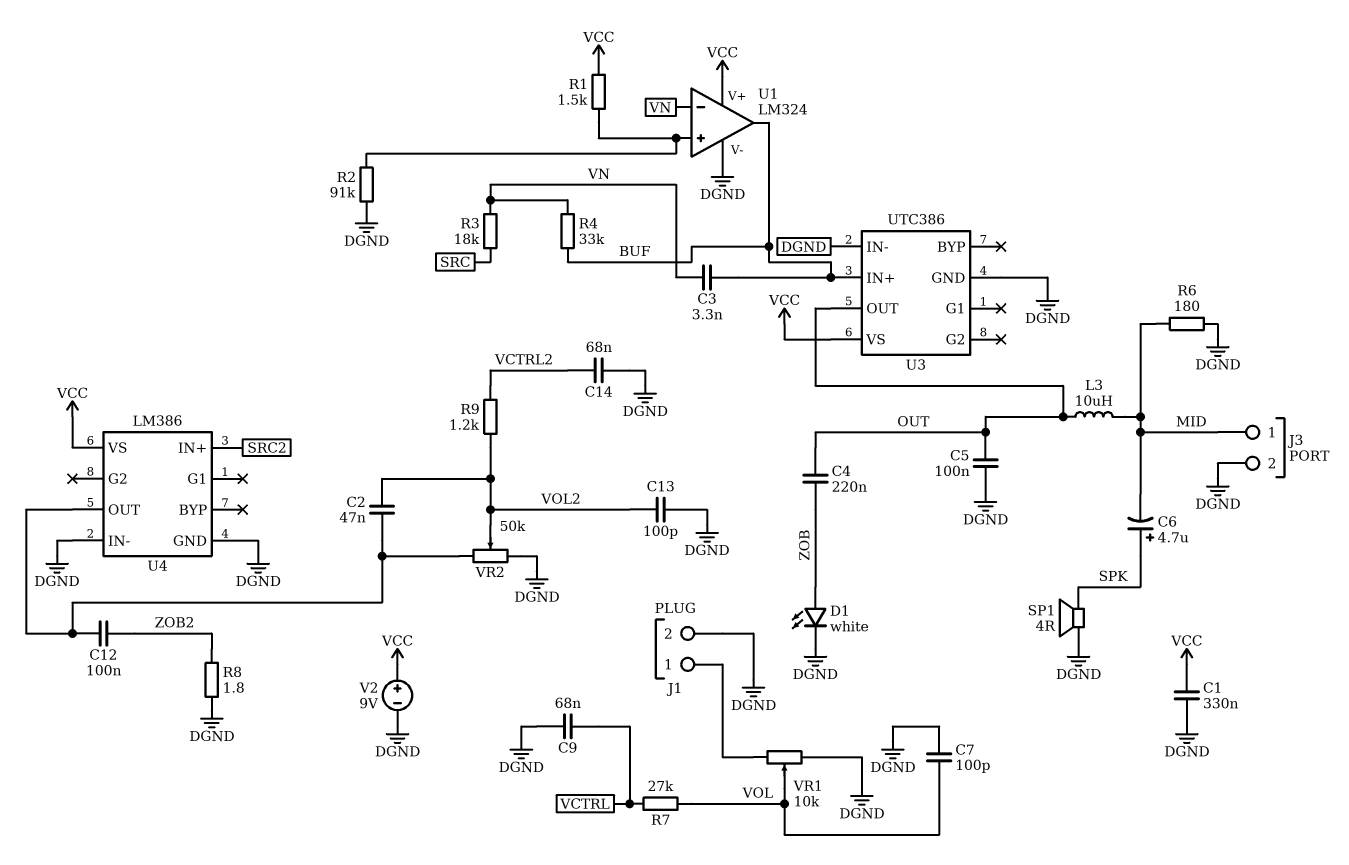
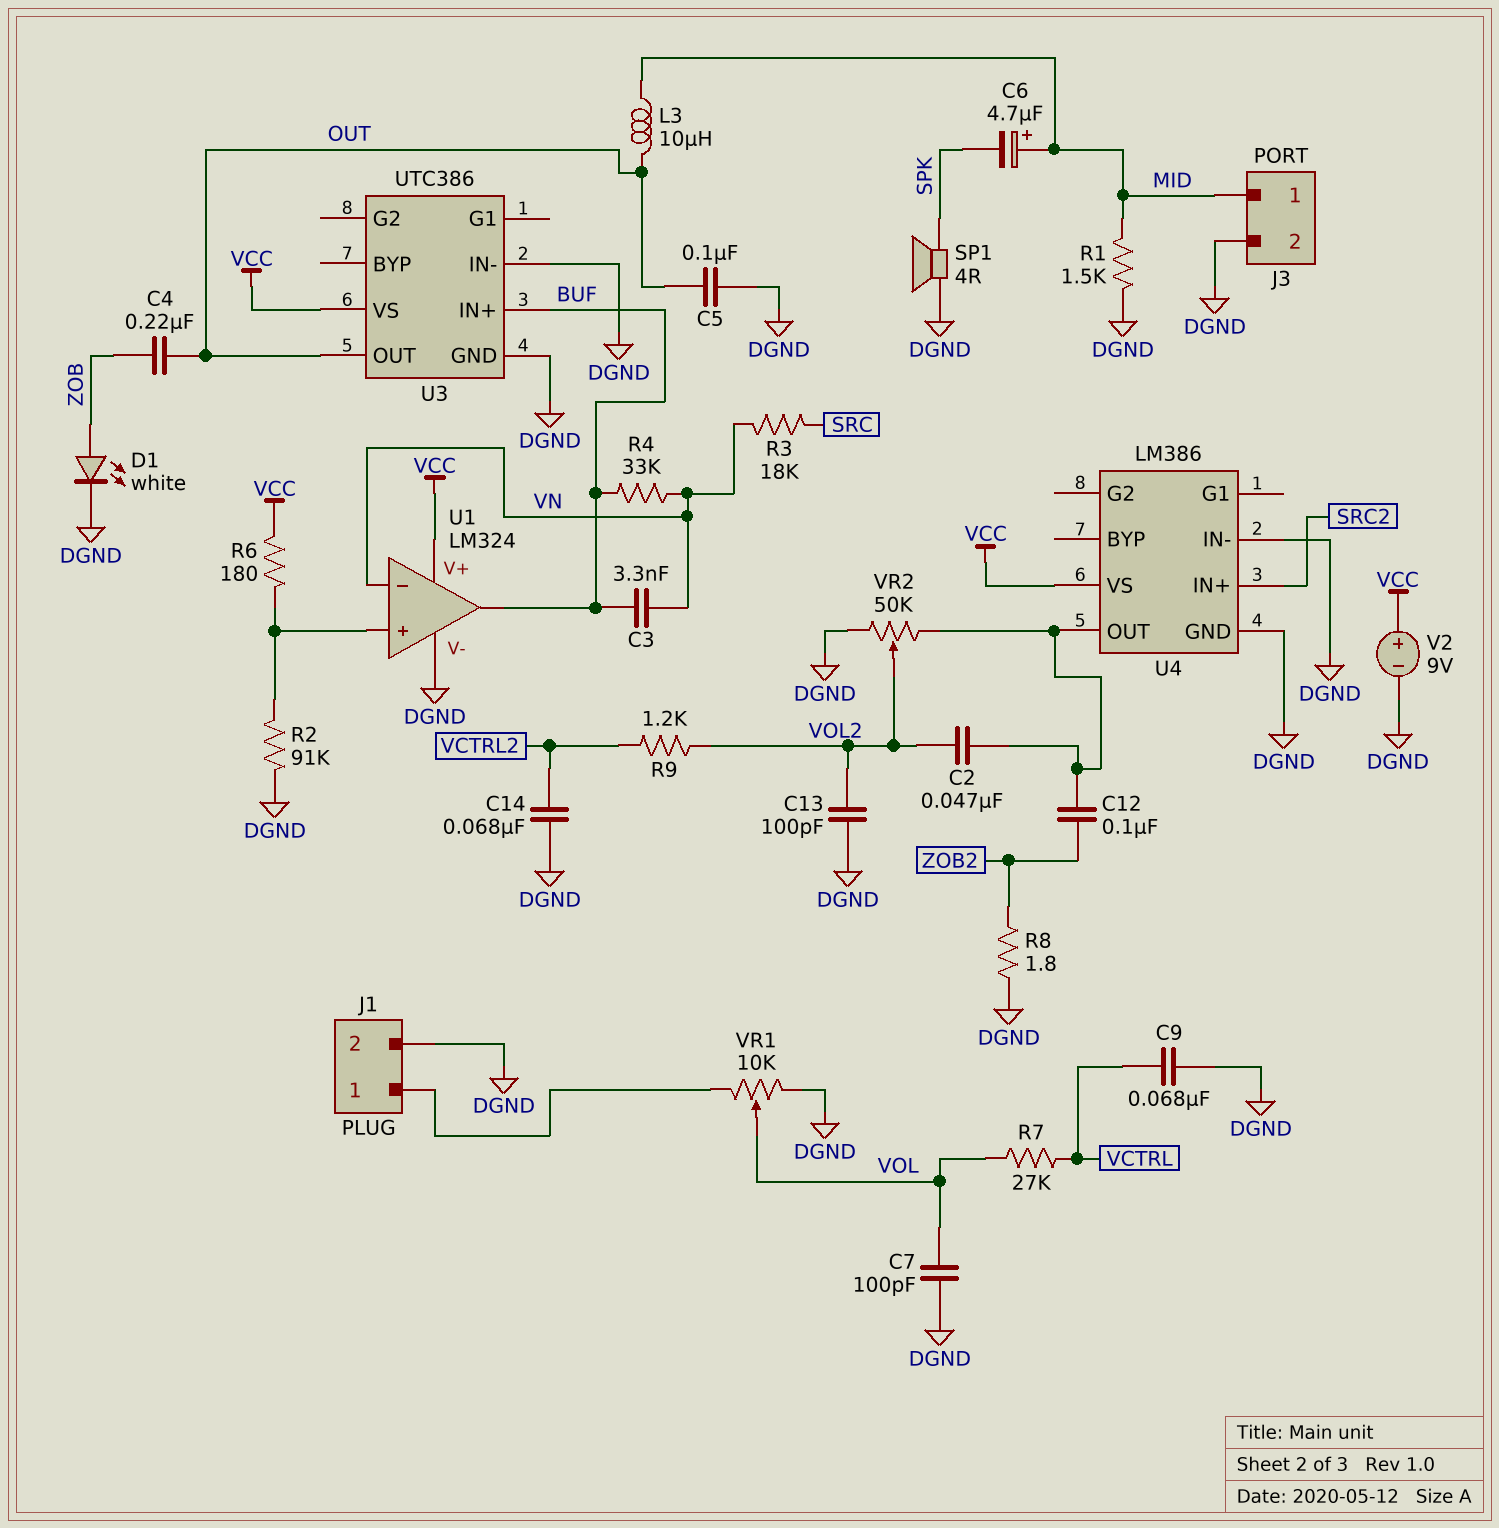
C1: 330nF (DGND, VCC) -> none
C6: 4.7uF (plus SPK, minus MID) -> 4.7uF (plus MID, minus SPK)
R1: 1.5k (U1/in+, VCC) -> 1.5k (DGND, MID)
R6: 180 (DGND, MID) -> 180 (U1/in+, VCC)

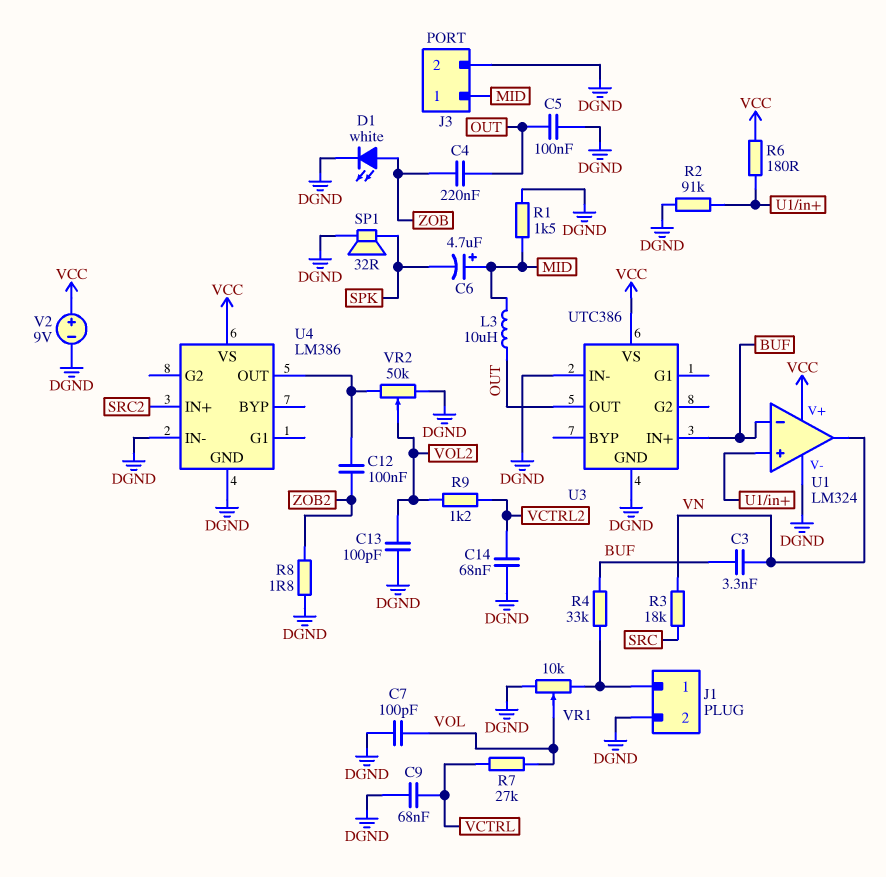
C2: 47nF (U4/OUT, VOL2) -> none
R4: 33k (BUF, VN) -> 33k (BUF, J1/1)
SP1: speaker 4R (DGND, SPK) -> speaker 32R (DGND, SPK)
U1 pin in-: VN -> BUF
U1 pin out: BUF -> VN

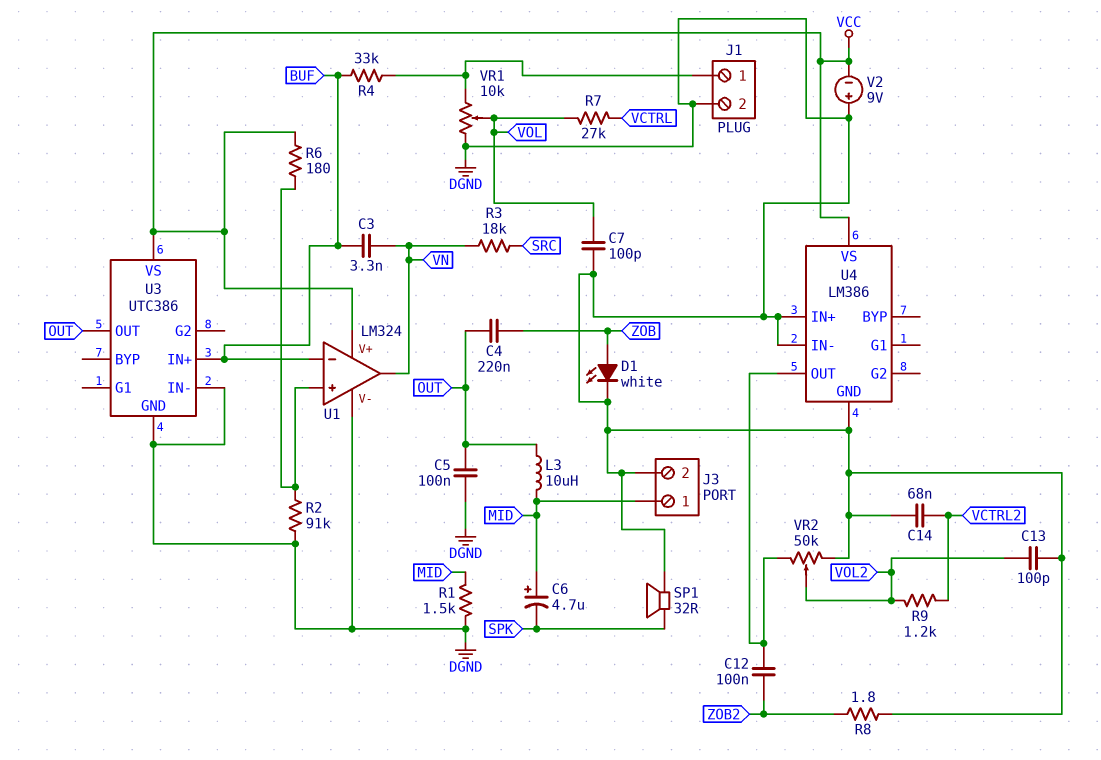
C9: 68nF (DGND, VCTRL) -> none
U4 pin IN+: SRC2 -> DGND
V2: 9V (plus VCC, minus DGND) -> 9V (plus DGND, minus VCC)

